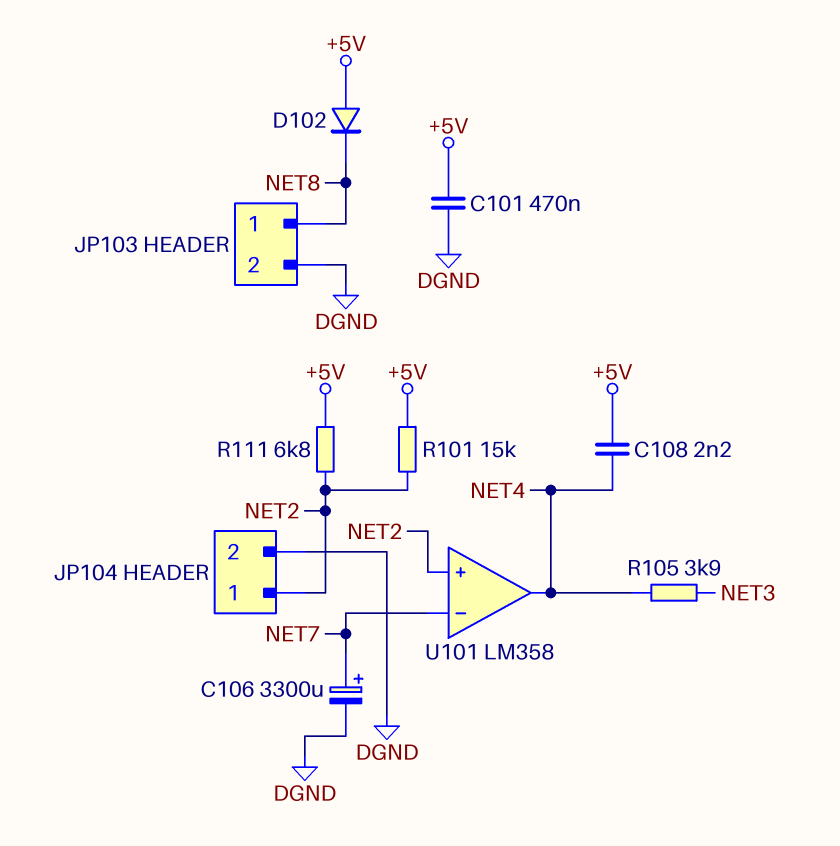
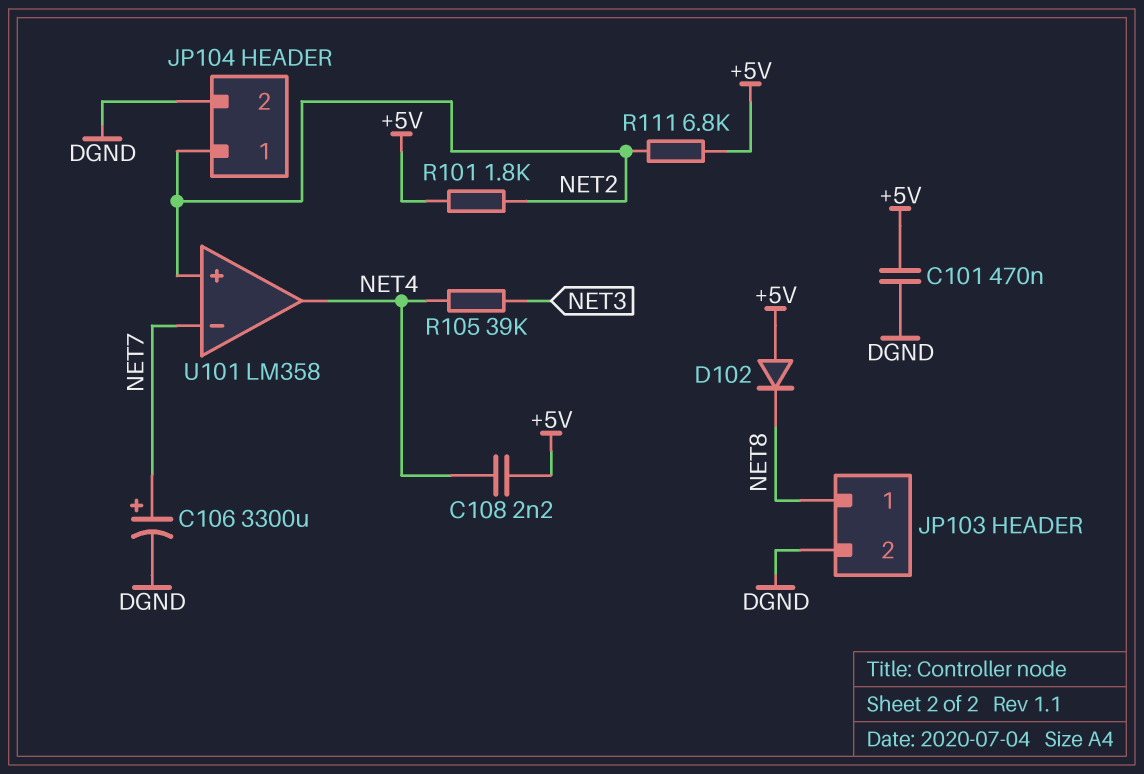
R101: 15k (+5V, NET2) -> 1.8k (+5V, NET2)
R105: 3.9k (NET3, NET4) -> 39k (NET3, NET4)

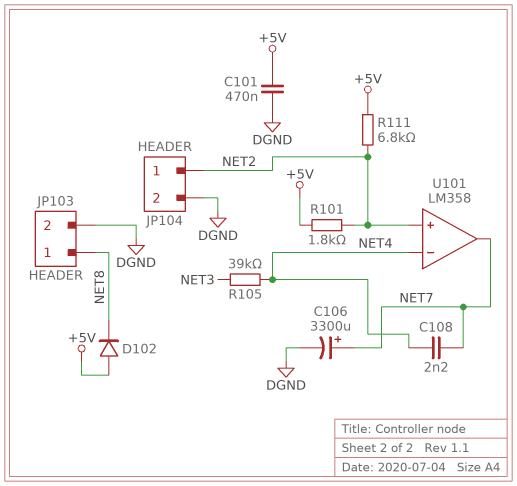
C108: 2.2nF (+5V, NET4) -> 2.2nF (NET4, NET7)
U101 pin in-: NET7 -> NET4
U101 pin out: NET4 -> NET7

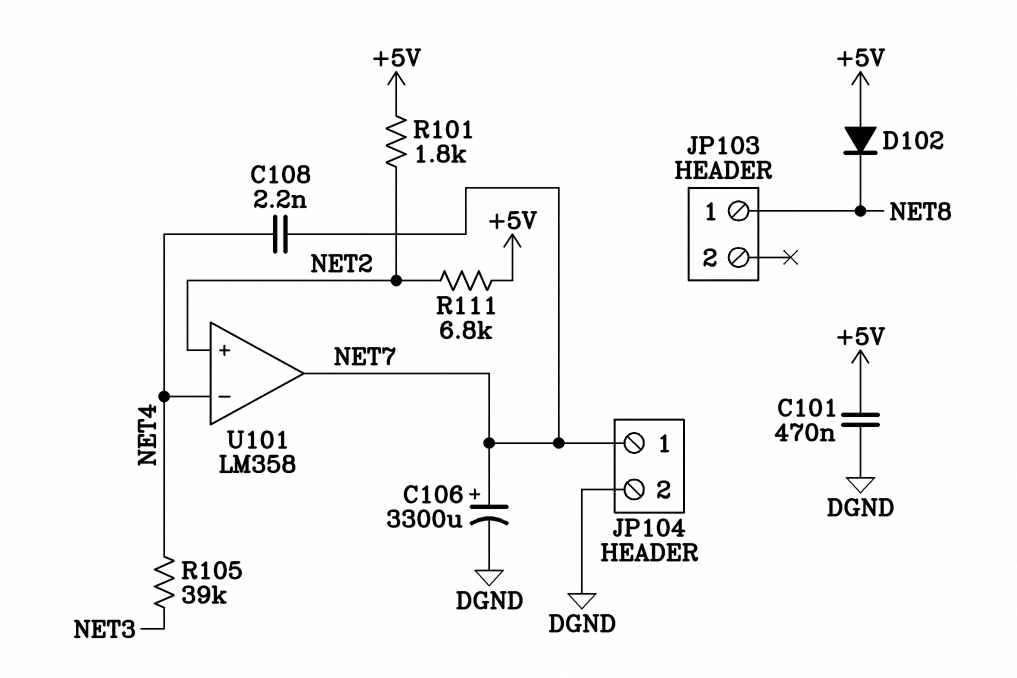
JP103 pin 2: DGND -> none
JP104 pin 1: NET2 -> NET7

